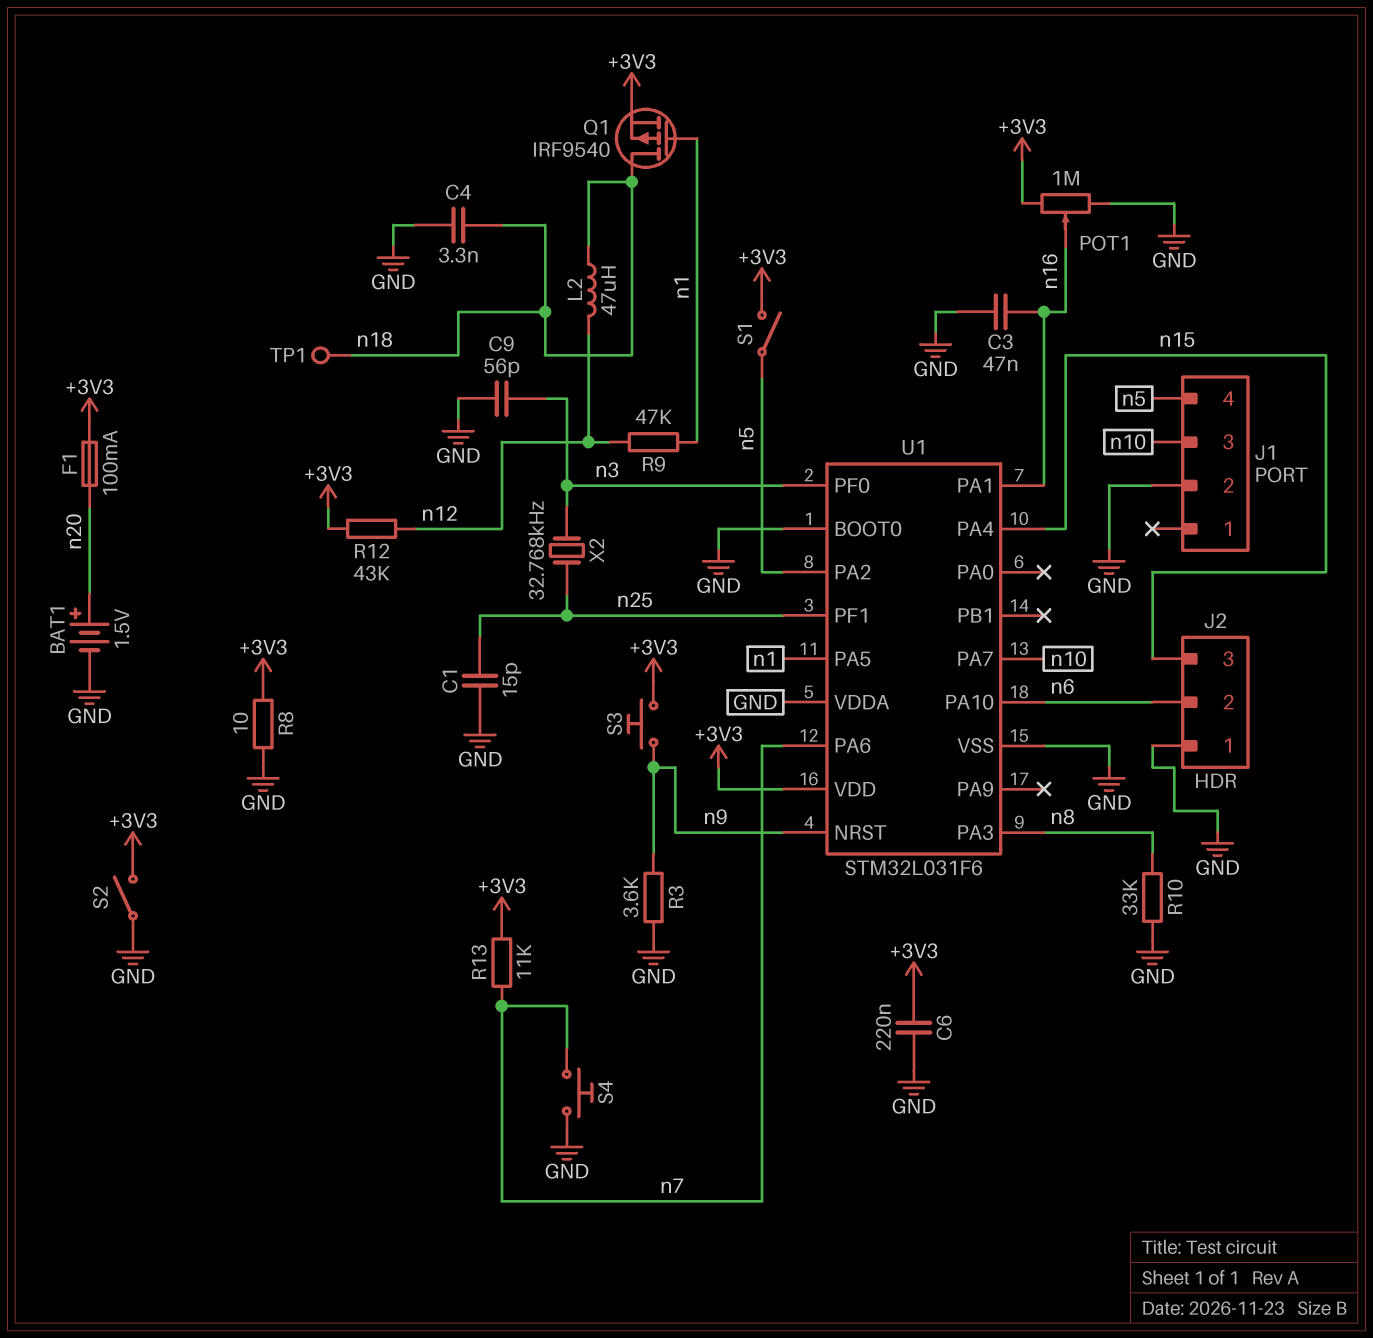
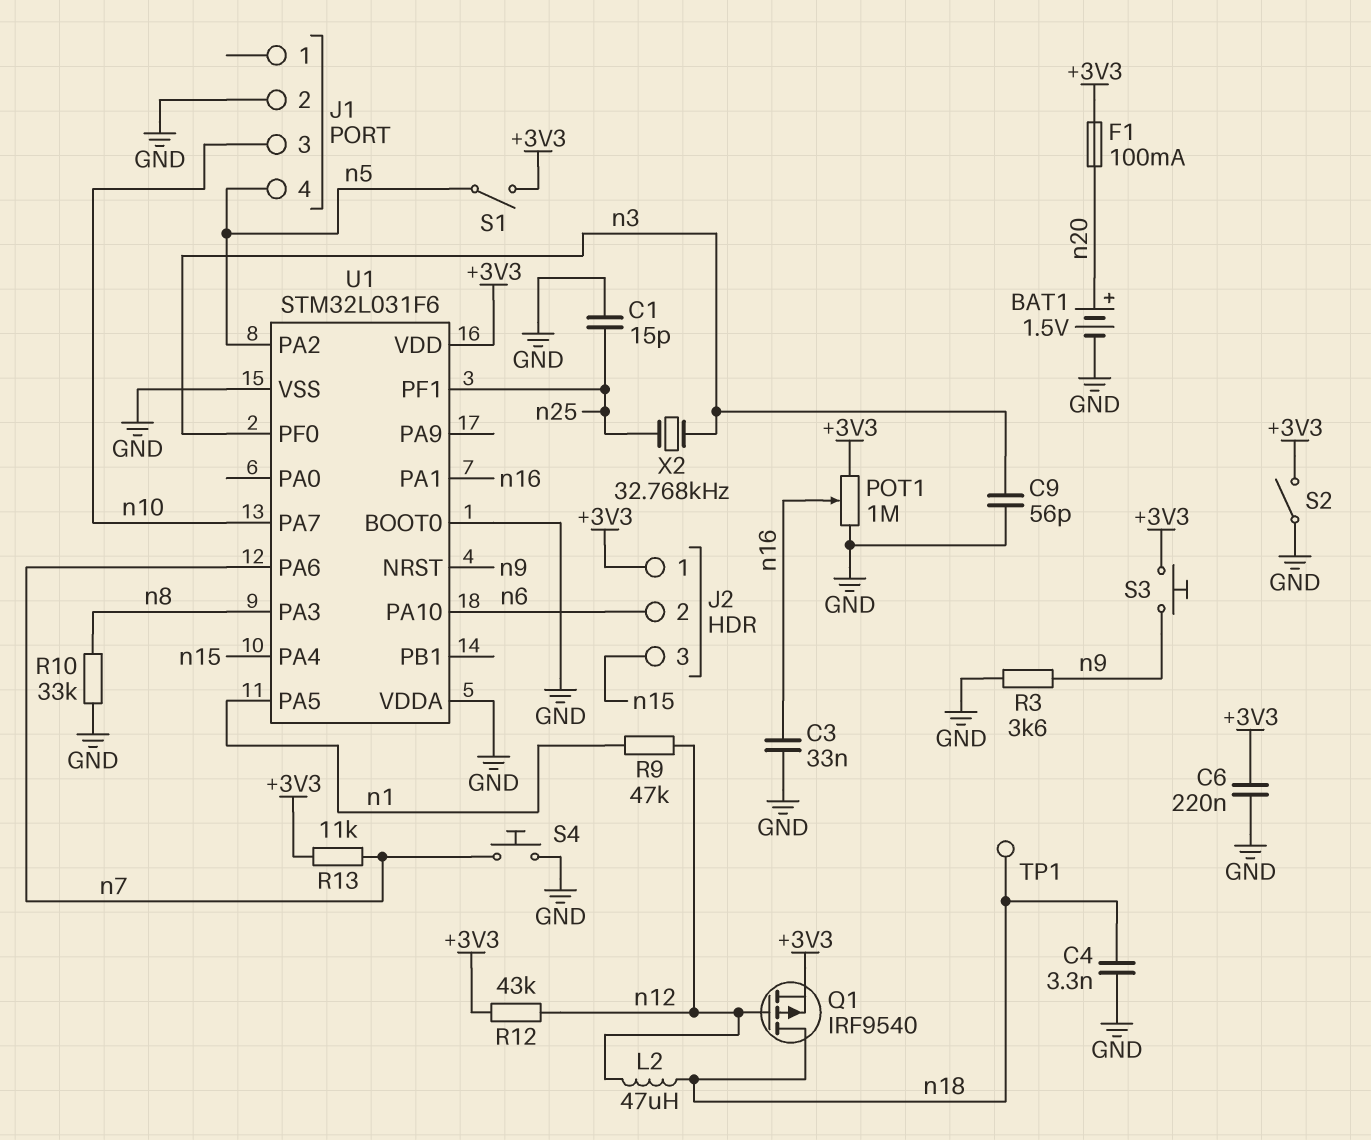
C3: 47nF (GND, n16) -> 33nF (GND, n16)
J2 pin 1: GND -> +3V3
Q1: PMOS IRF9540 (G n1, D n18, S +3V3) -> PMOS IRF9540 (G n12, D n18, S +3V3)
R8: 10 (+3V3, GND) -> none

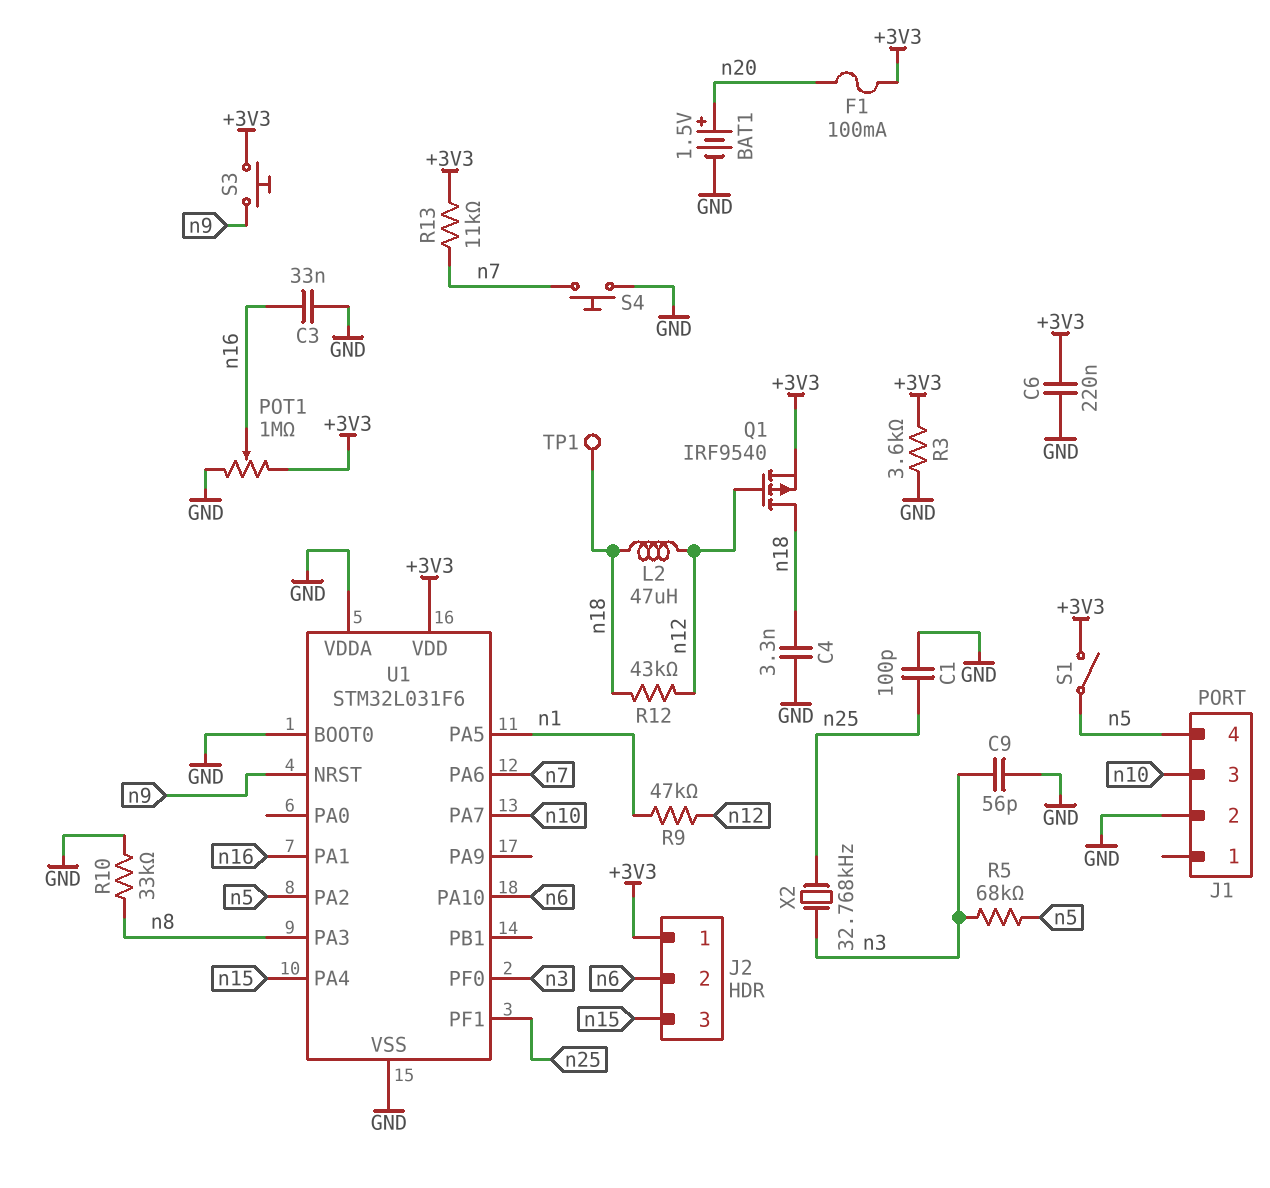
C1: 15pF (GND, n25) -> 100pF (GND, n25)
R3: 3.6k (GND, n9) -> 3.6k (+3V3, GND)
R5: none -> 68k (n3, n5)
R12: 43k (+3V3, n12) -> 43k (n12, n18)
S2: switch (+3V3, GND) -> none

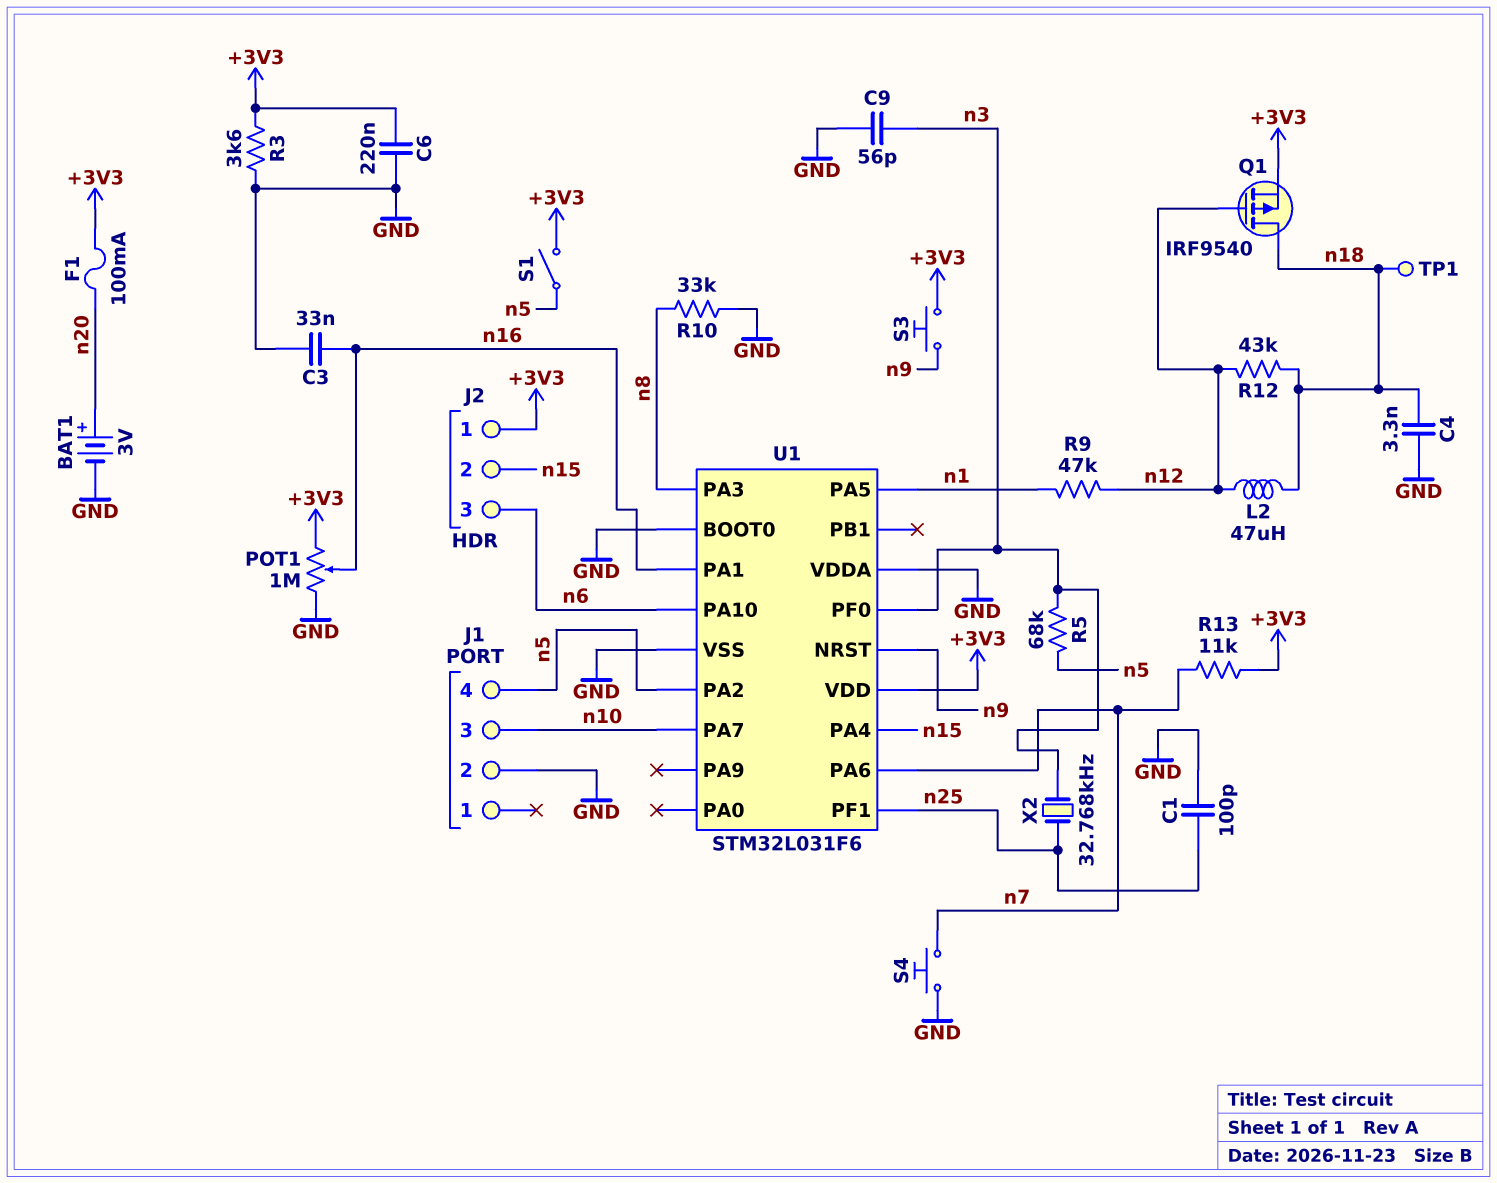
BAT1: 1.5V (plus n20, minus GND) -> 3V (plus n20, minus GND)
J2 pin 2: n6 -> n15
J2 pin 3: n15 -> n6

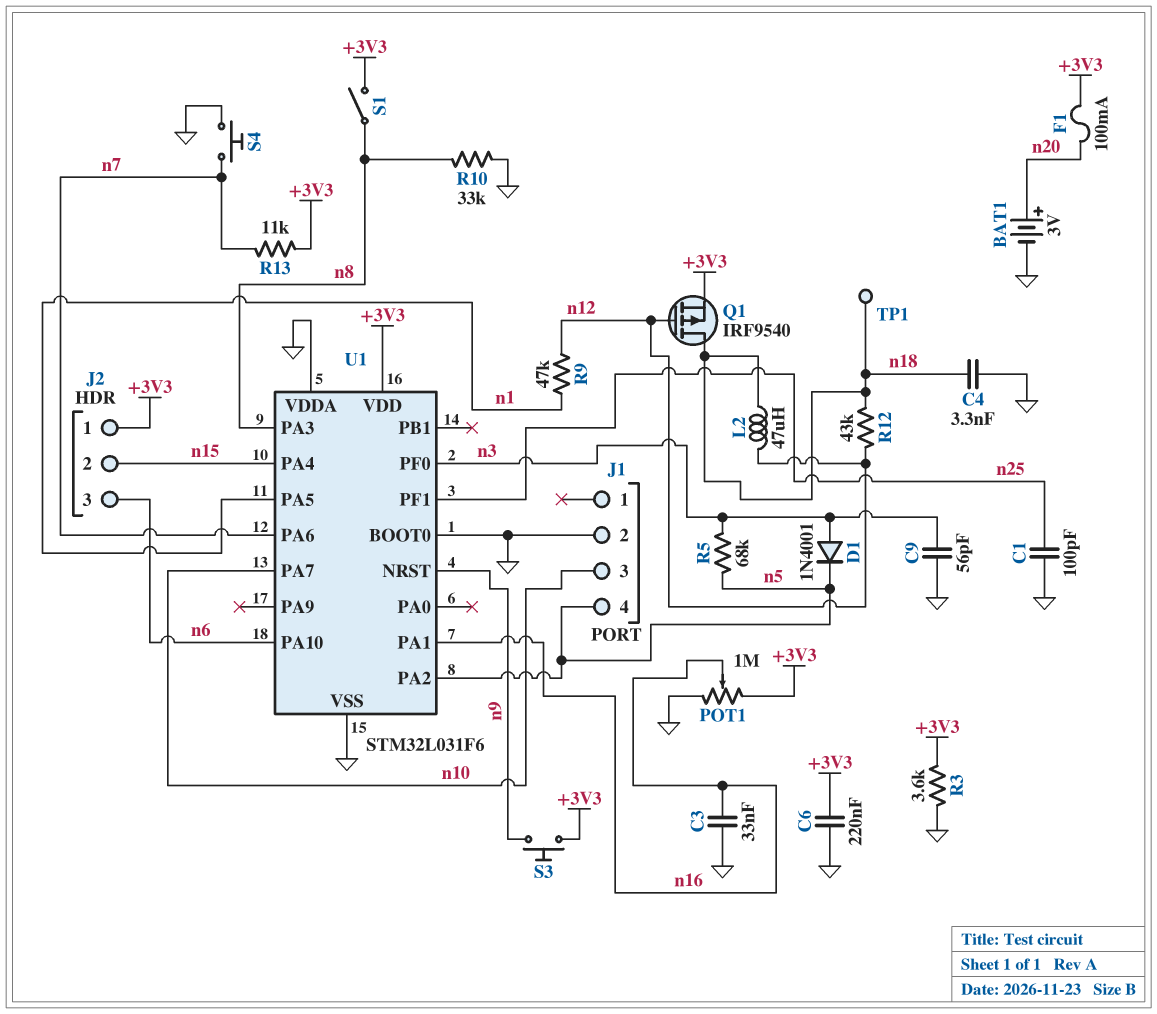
D1: none -> diode 1N4001 (A n3, K n5)
S1: switch (+3V3, n5) -> switch (+3V3, n8)
X2: 32.768kHz (n3, n25) -> none

